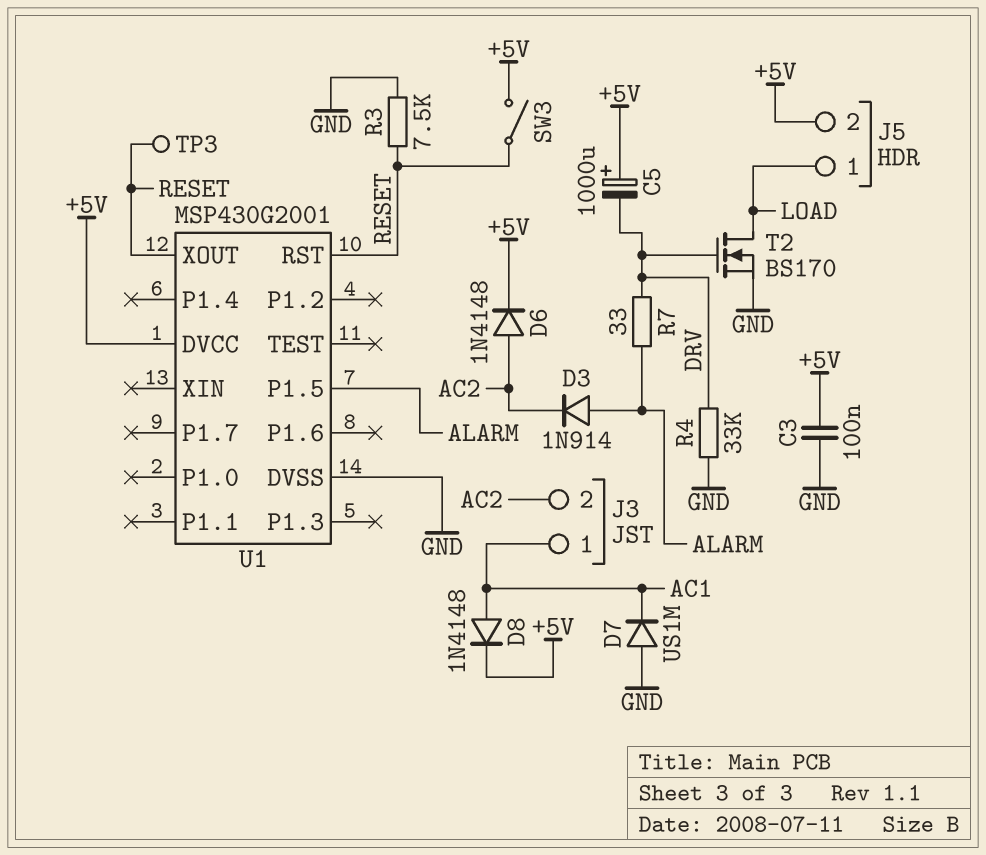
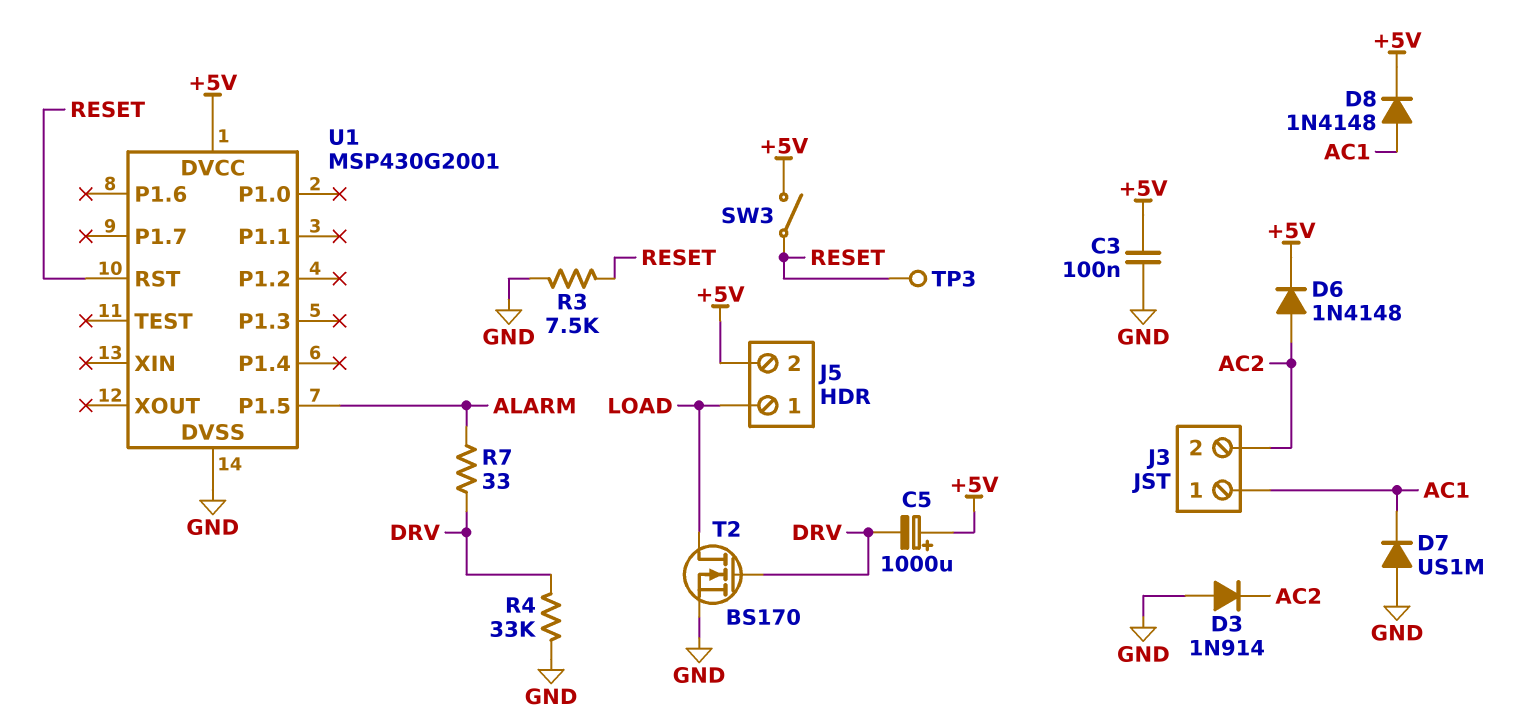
D3: diode 1N914 (A ALARM, K AC2) -> diode 1N914 (A GND, K AC2)
U1 pin XOUT: RESET -> none

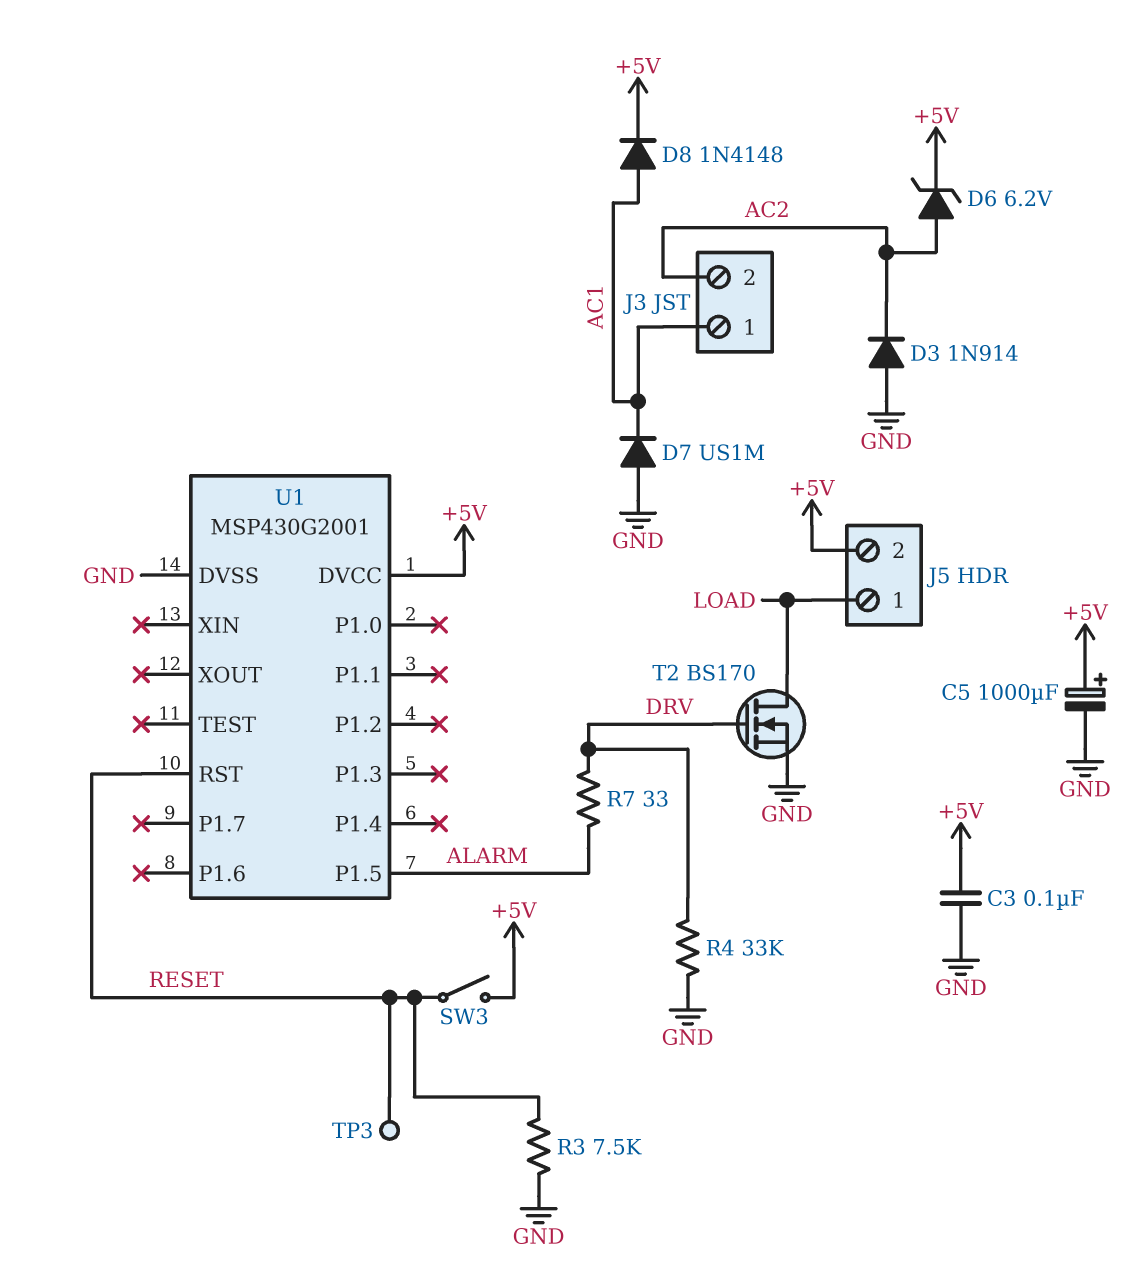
C5: 1000uF (plus +5V, minus DRV) -> 1000uF (plus +5V, minus GND)
D6: diode 1N4148 (A AC2, K +5V) -> zener 6.2V (A AC2, K +5V)

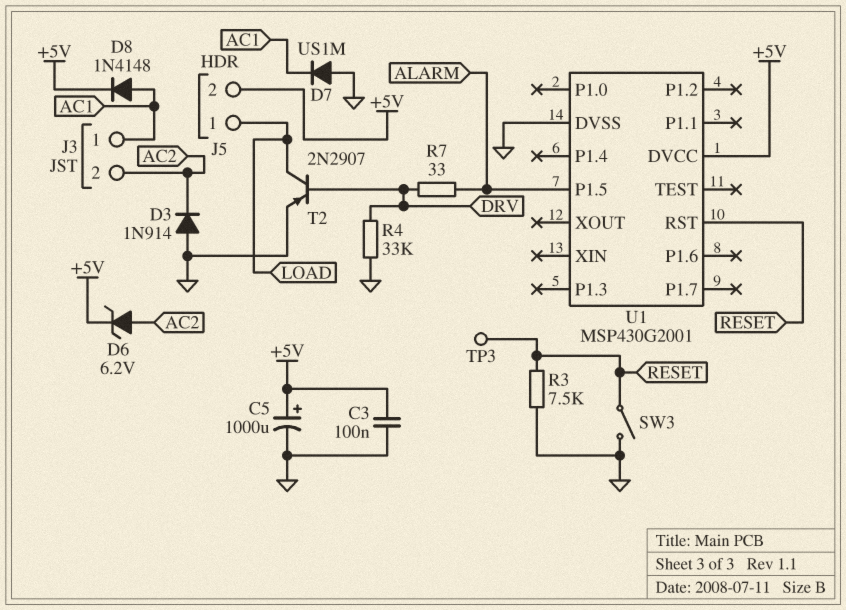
SW3: switch (+5V, RESET) -> switch (GND, RESET)
T2: NMOS BS170 (G DRV, D LOAD, S GND) -> PNP 2N2907 (B DRV, C LOAD, E GND)

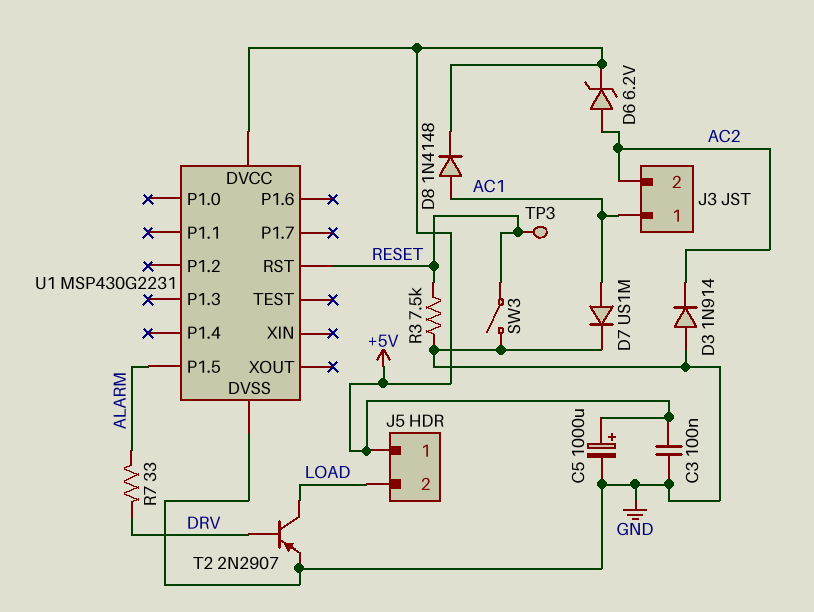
D7: diode US1M (A GND, K AC1) -> diode US1M (A AC1, K GND)
J5 pin 1: LOAD -> +5V
J5 pin 2: +5V -> LOAD
R4: 33k (DRV, GND) -> none
U1: MSP430G2001 -> MSP430G2231

